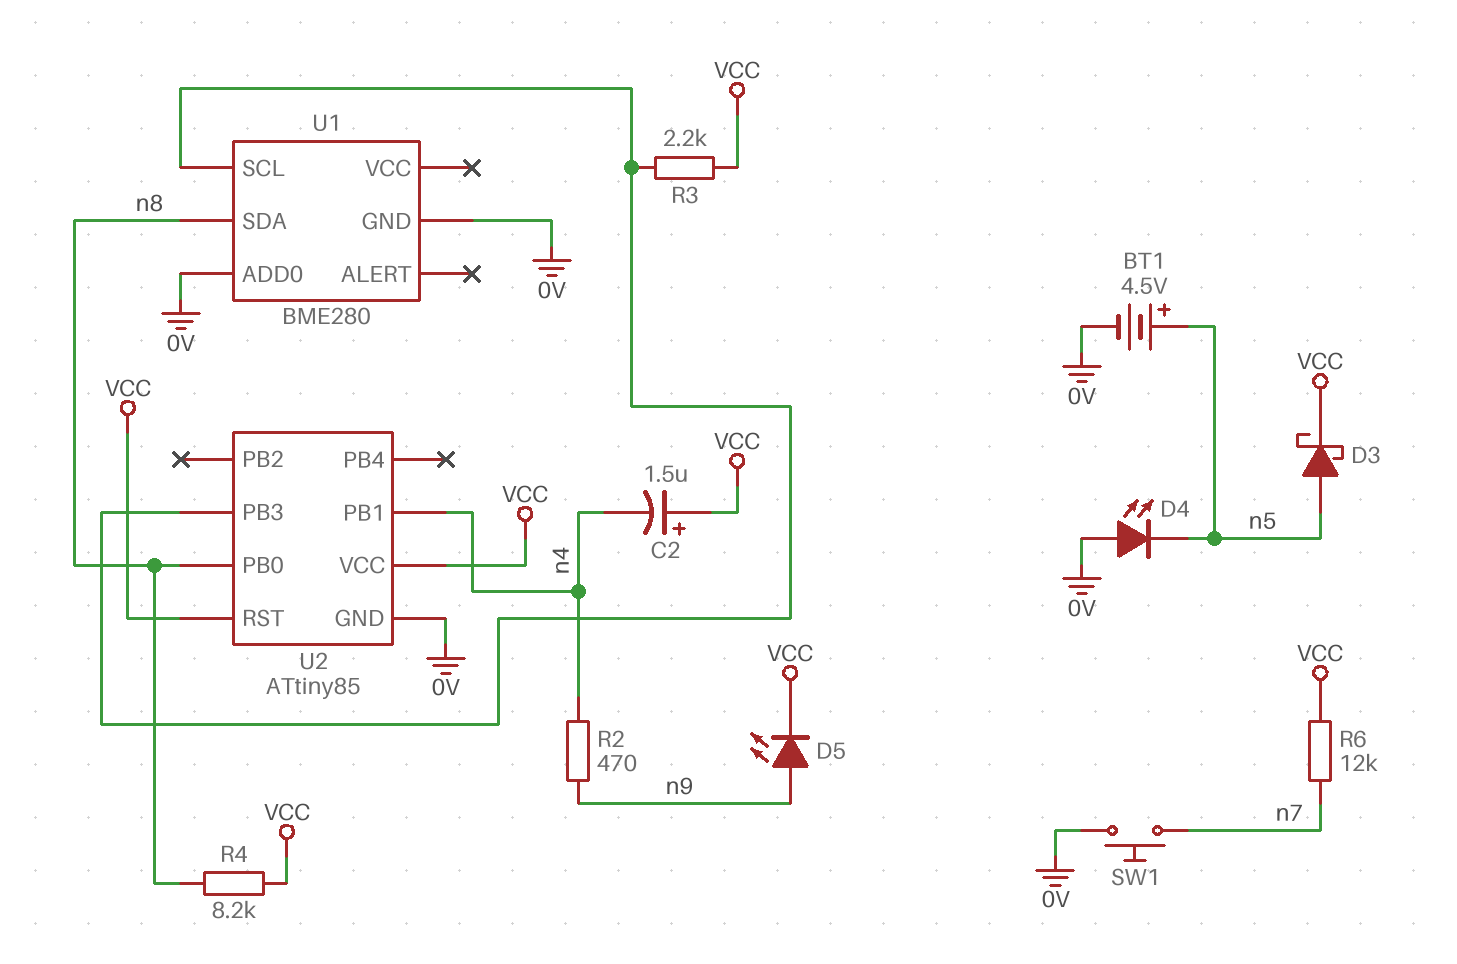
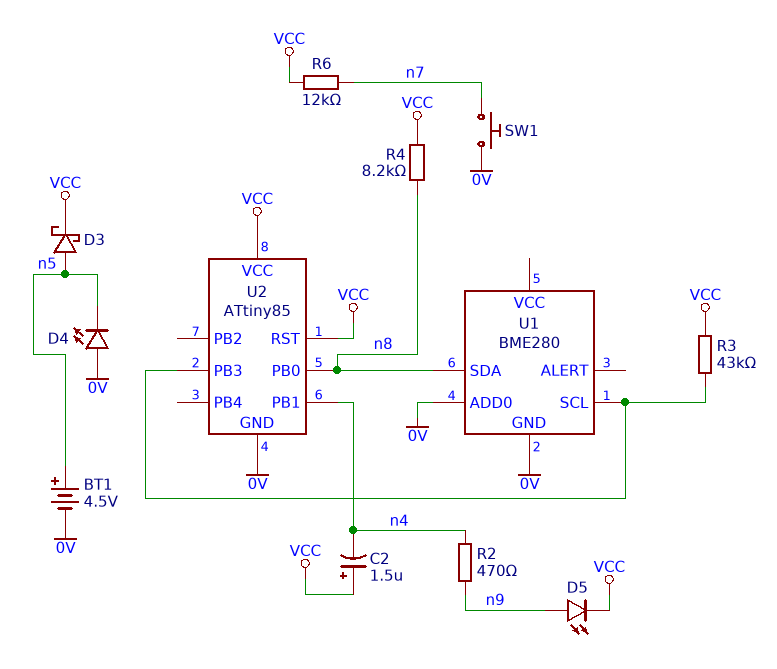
R3: 2.2k (U1/SCL, VCC) -> 43k (U1/SCL, VCC)

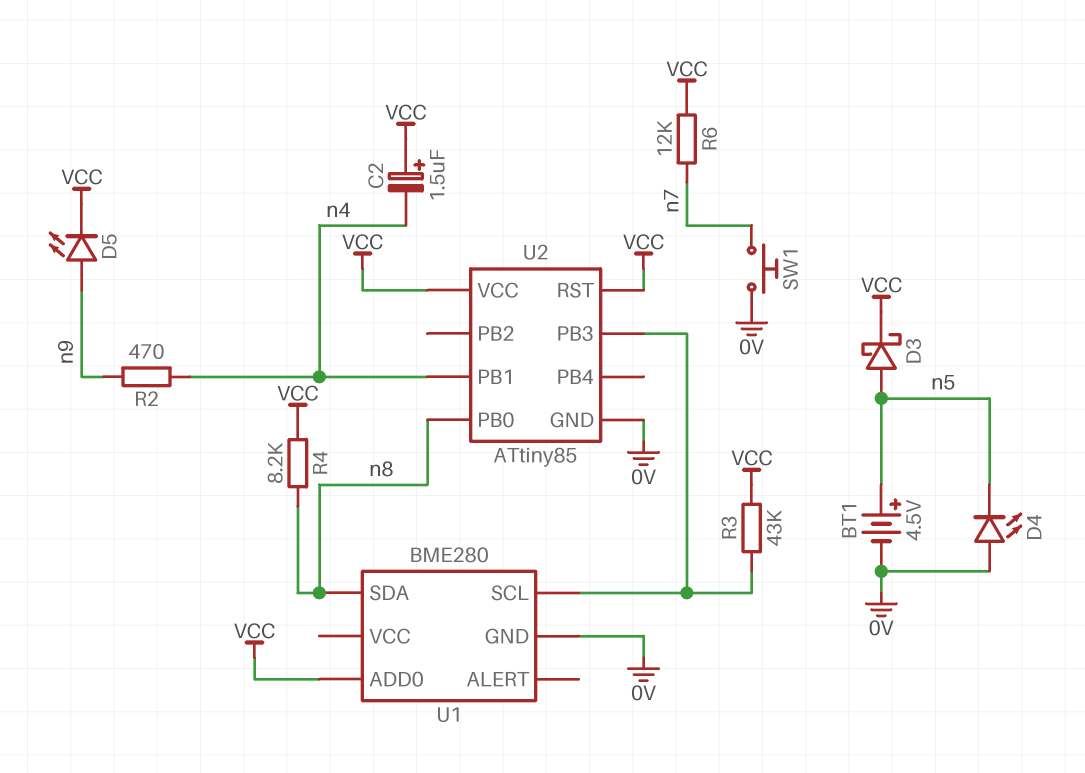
U1 pin ADD0: 0V -> VCC

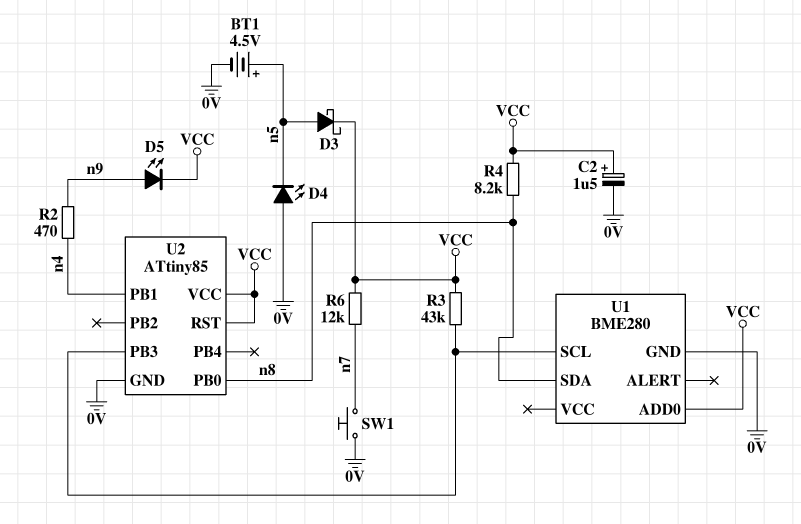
C2: 1.5uF (plus VCC, minus n4) -> 1.5uF (plus VCC, minus 0V)

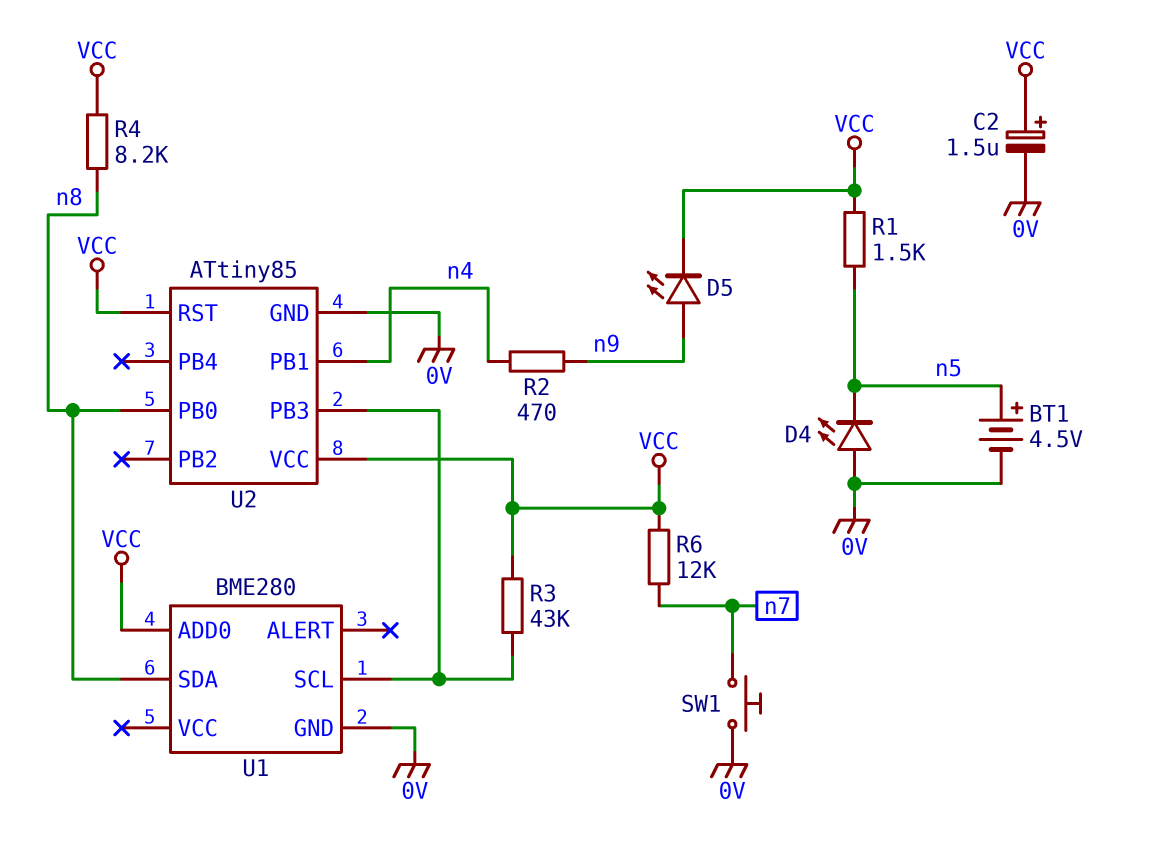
D3: schottky (A n5, K VCC) -> none
R1: none -> 1.5k (VCC, n5)

